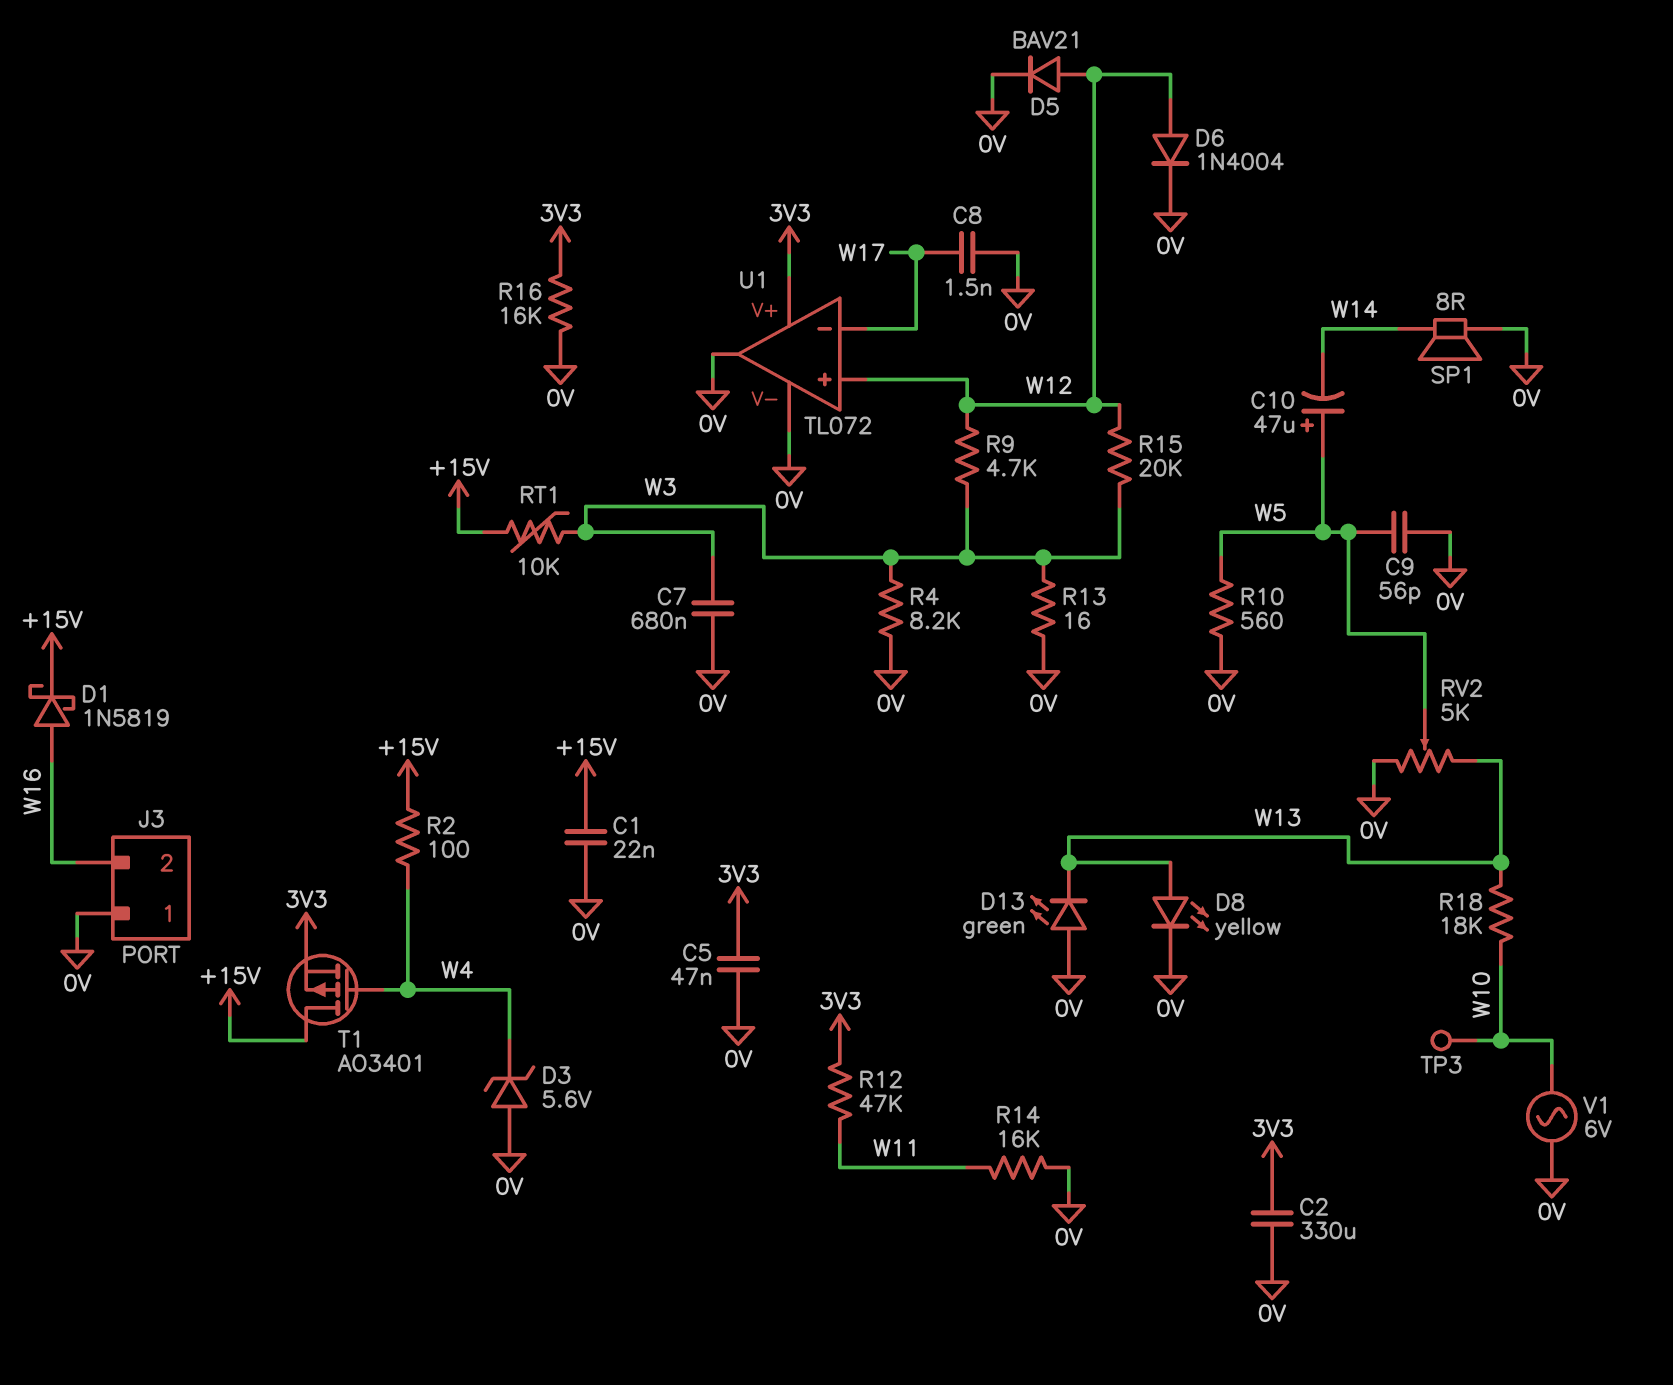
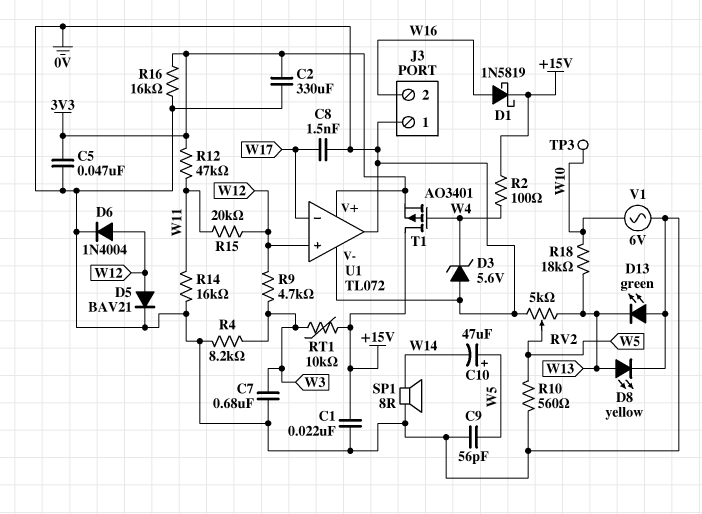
R13: 16 (0V, W3) -> none
R15: 20k (W3, W12) -> 20k (W11, W12)

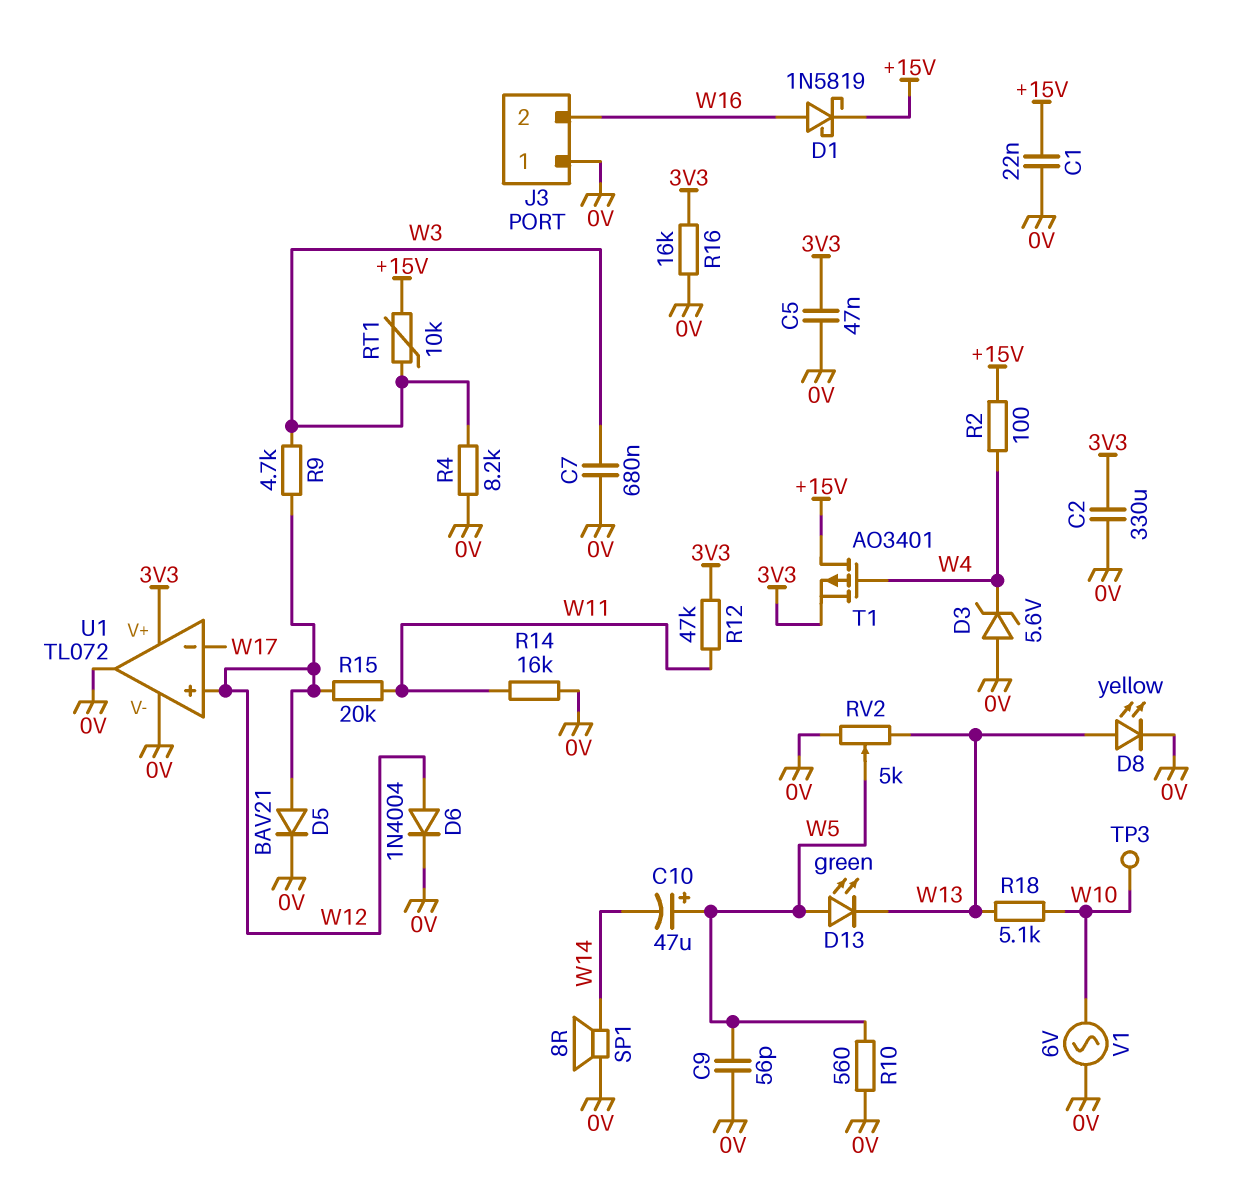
C8: 1.5nF (0V, W17) -> none
D13: LED green (A 0V, K W13) -> LED green (A W5, K W13)
R18: 18k (W10, W13) -> 5.1k (W10, W13)

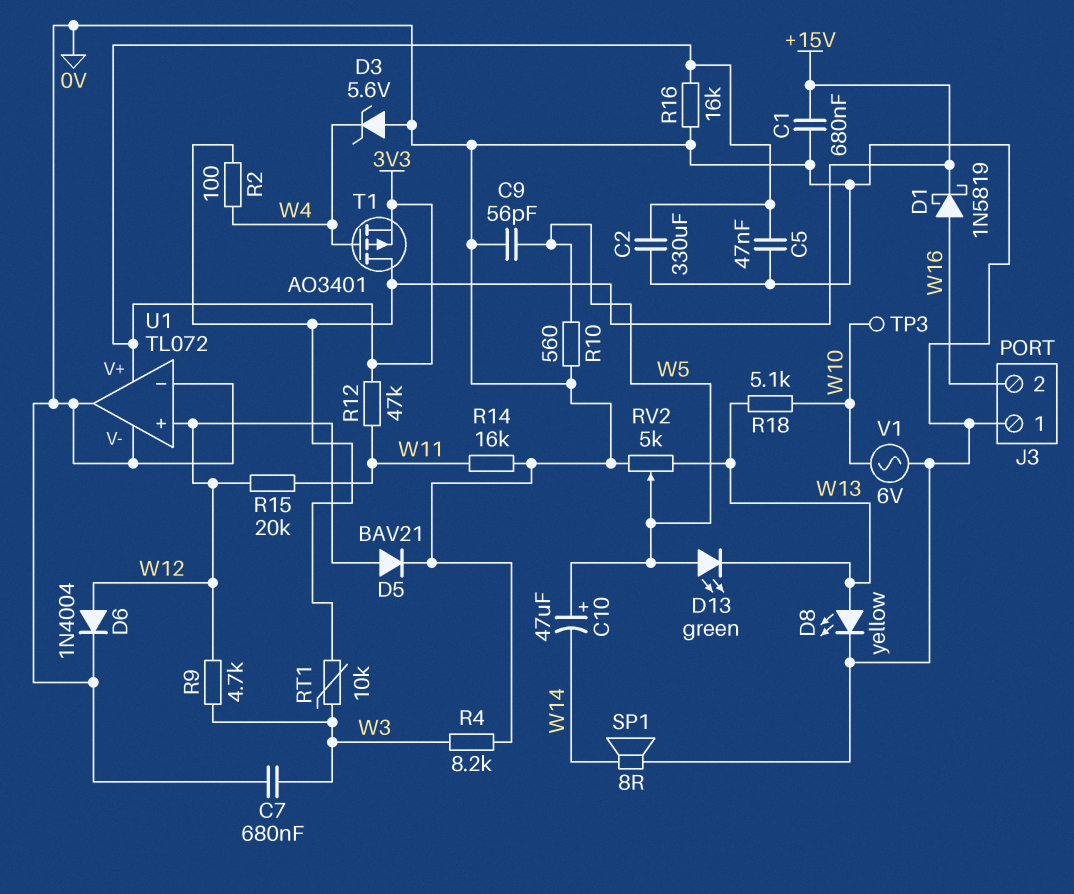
C1: 22nF (+15V, 0V) -> 680nF (+15V, 0V)
U1 pin in-: W17 -> 0V

